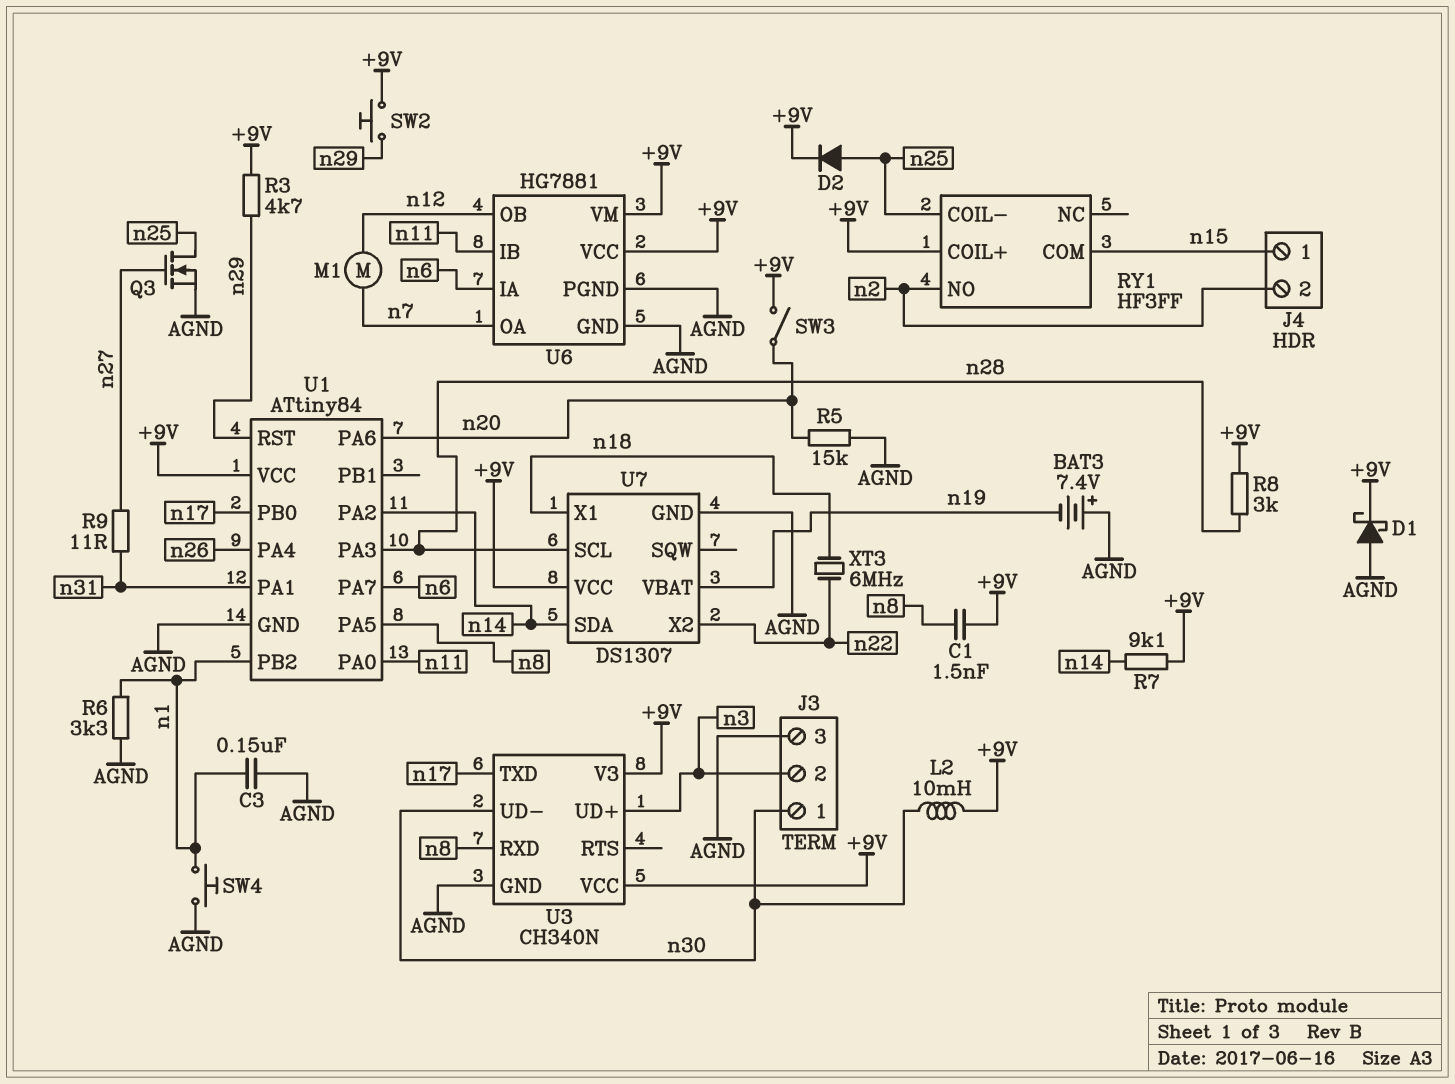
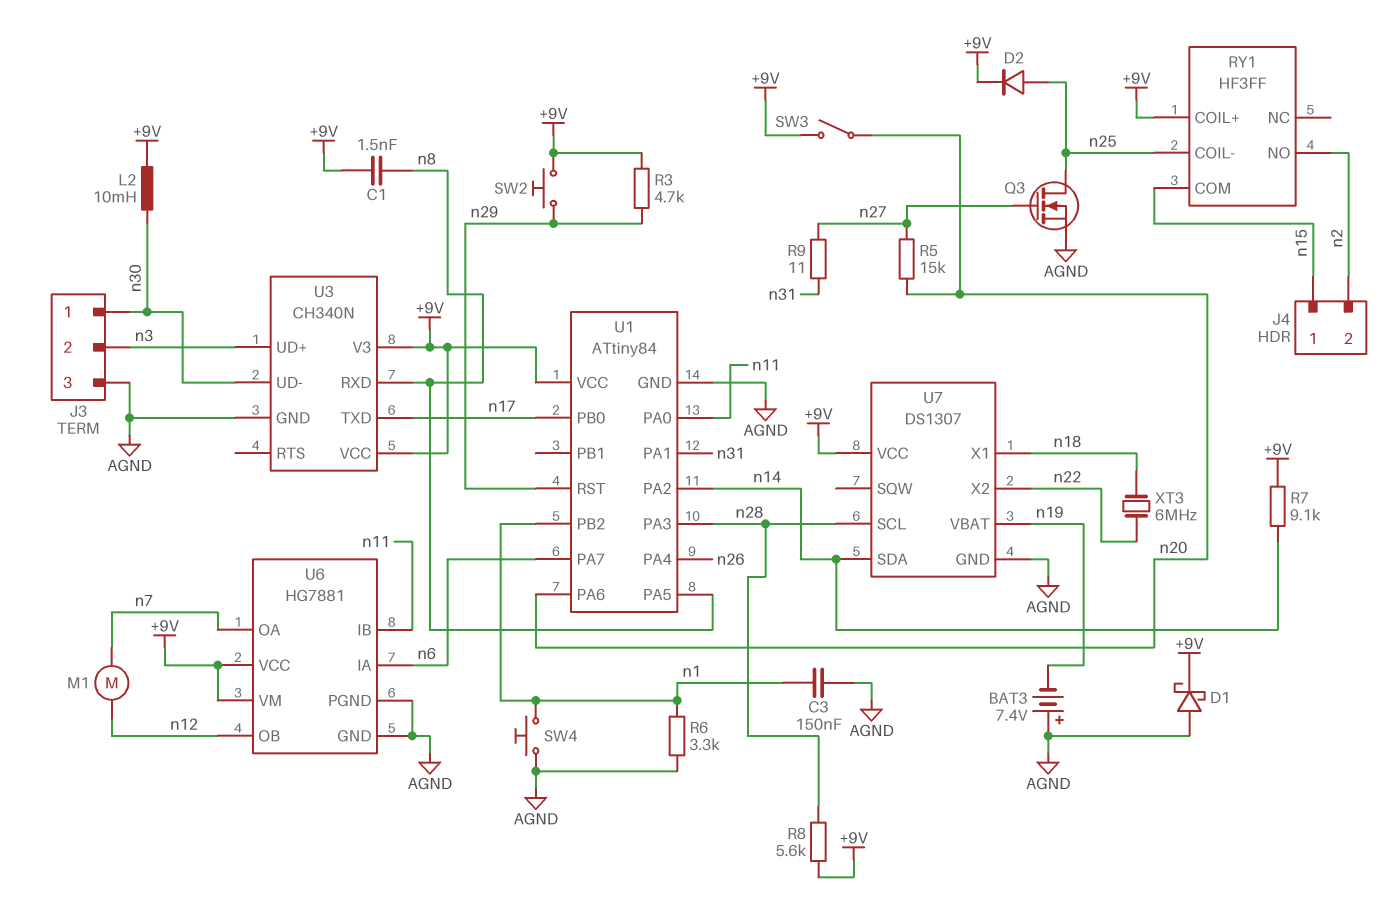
R5: 15k (AGND, n20) -> 15k (n20, n27)
R8: 3k (+9V, n28) -> 5.6k (+9V, n28)

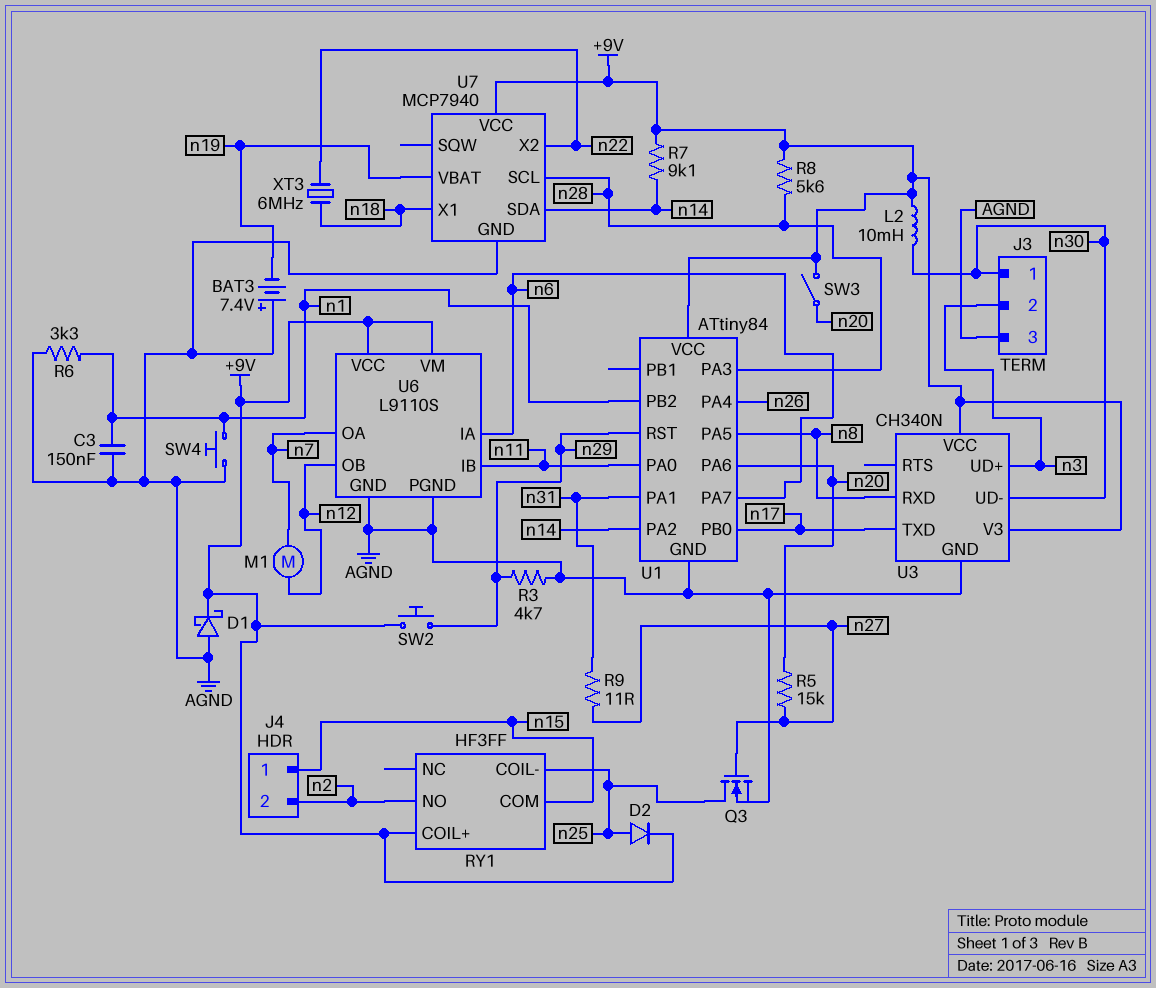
C1: 1.5nF (+9V, n8) -> none
R3: 4.7k (+9V, n29) -> 4.7k (AGND, n29)
U6: HG7881 -> L9110S
U7: DS1307 -> MCP7940

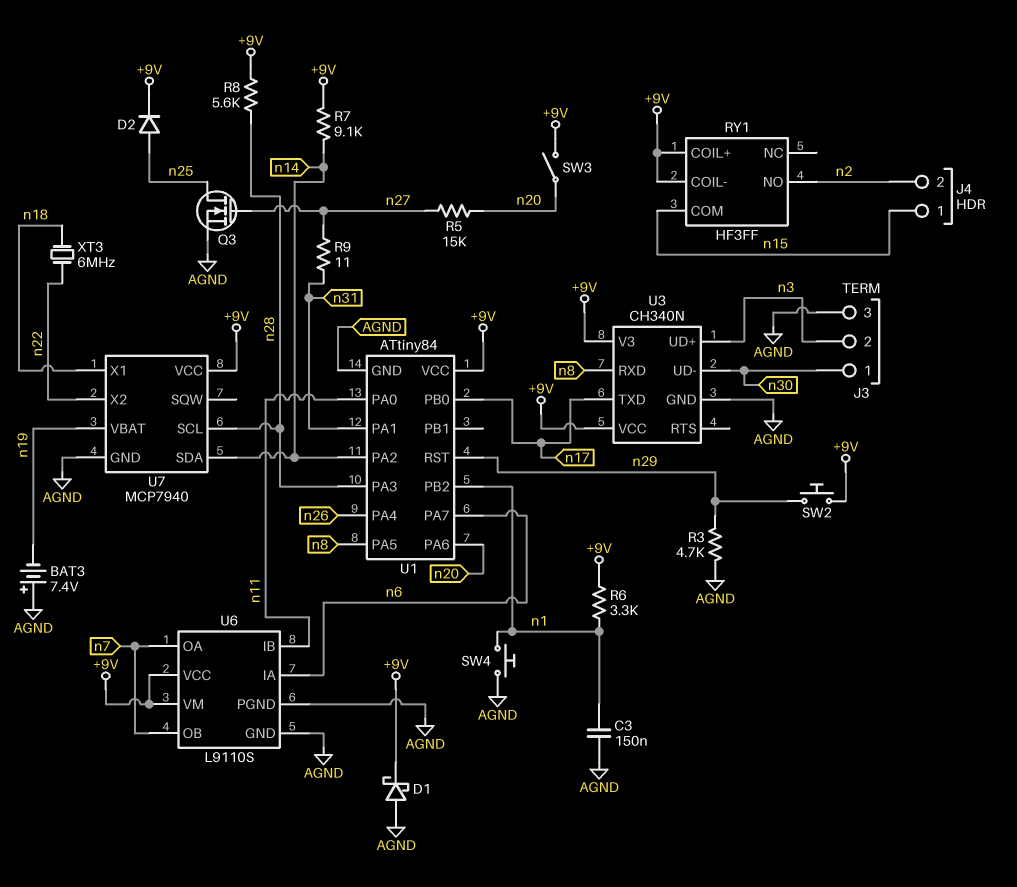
L2: 10mH (+9V, n30) -> none
M1: motor (n7, n12) -> none
R6: 3.3k (AGND, n1) -> 3.3k (+9V, n1)
RY1 pin COIL-: n25 -> +9V
U6 pin OB: n12 -> n7

